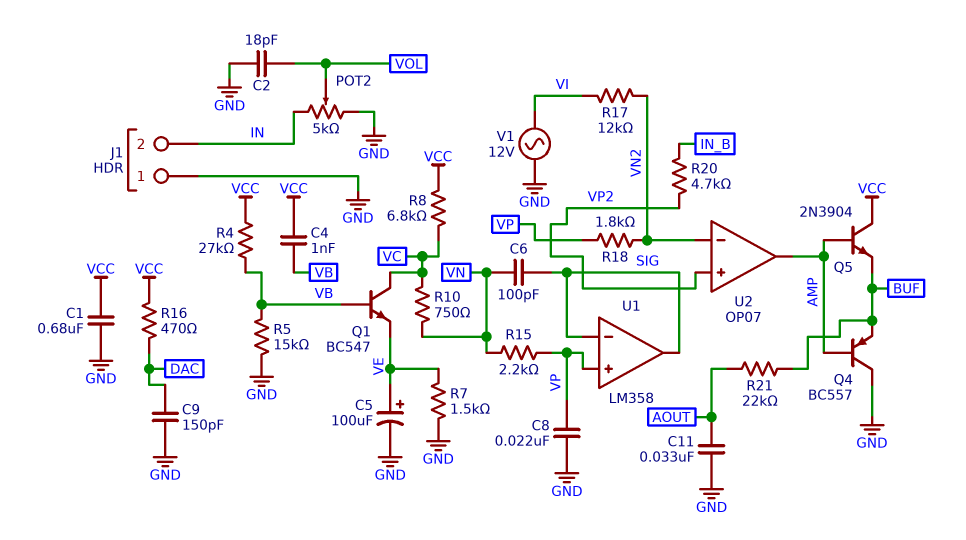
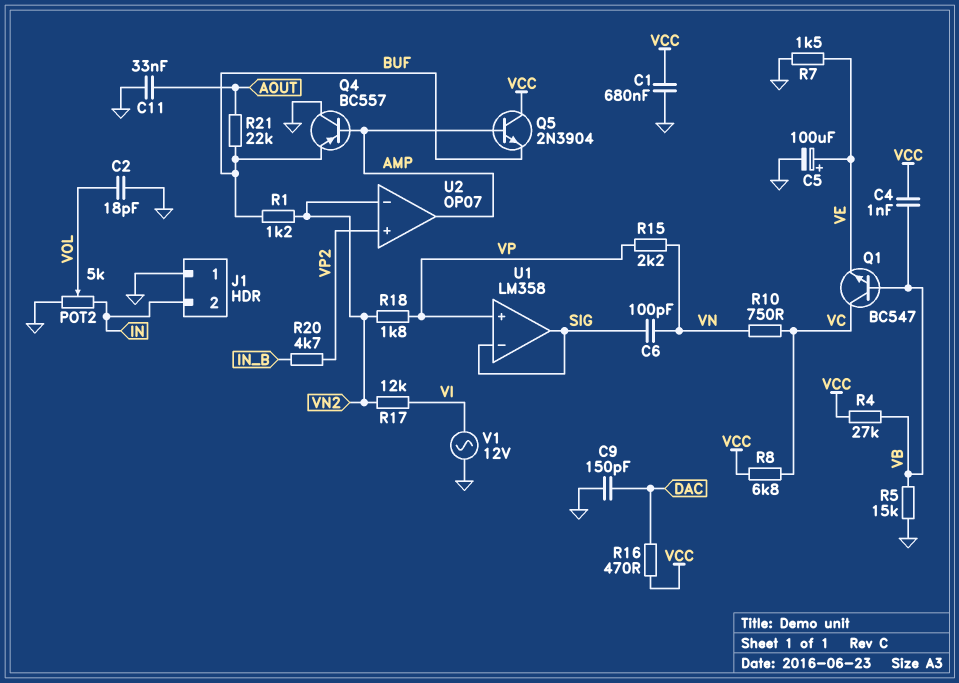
C8: 22nF (GND, VP) -> none
R1: none -> 1.2k (BUF, VN2)

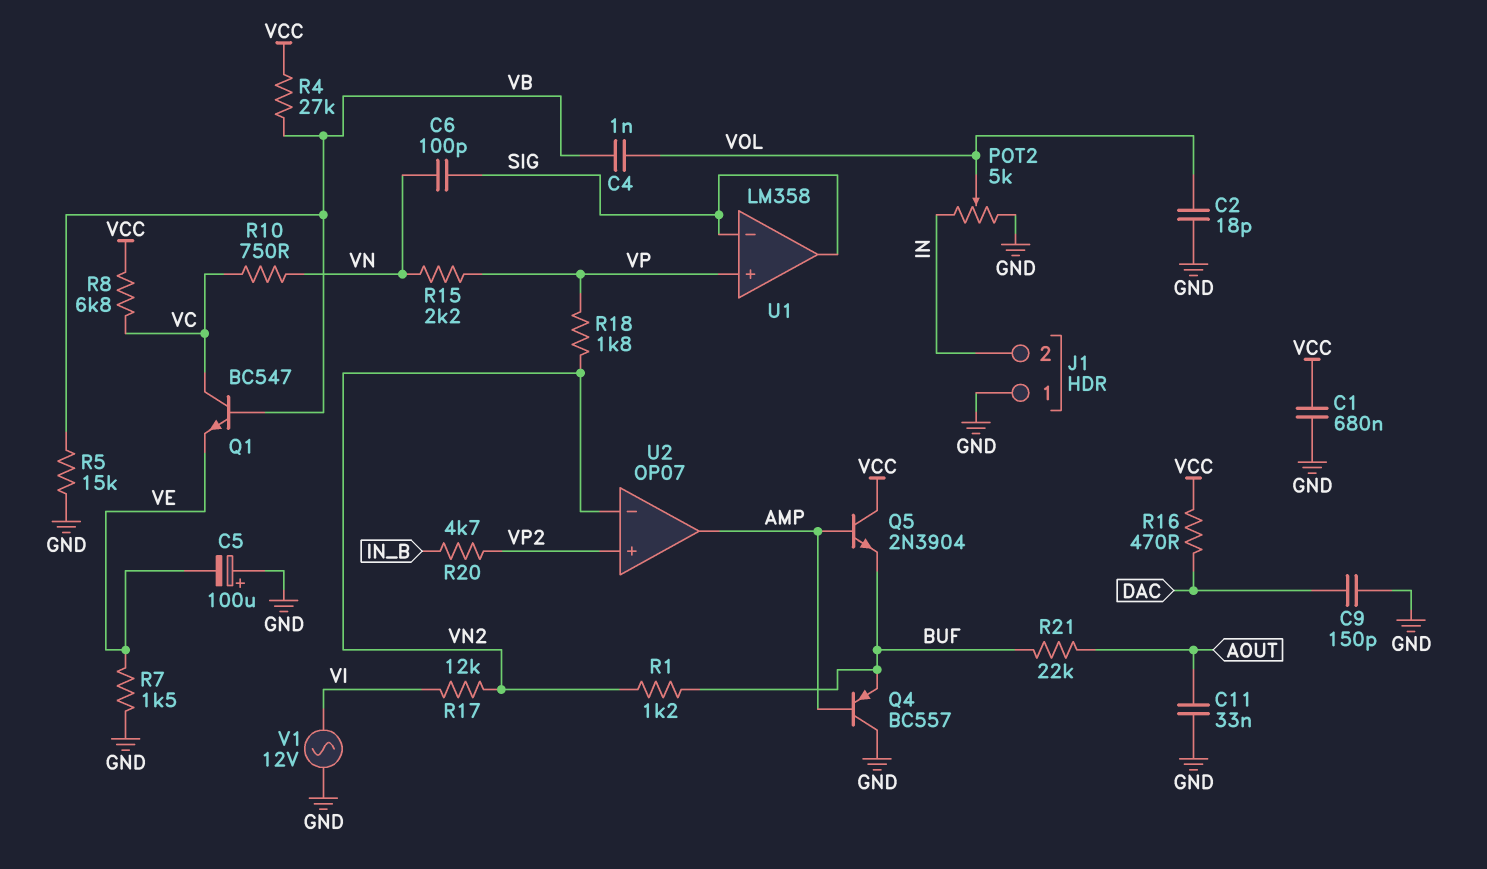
C4: 1nF (VB, VCC) -> 1nF (VB, VOL)
C5: 100uF (plus VE, minus GND) -> 100uF (plus GND, minus VE)

